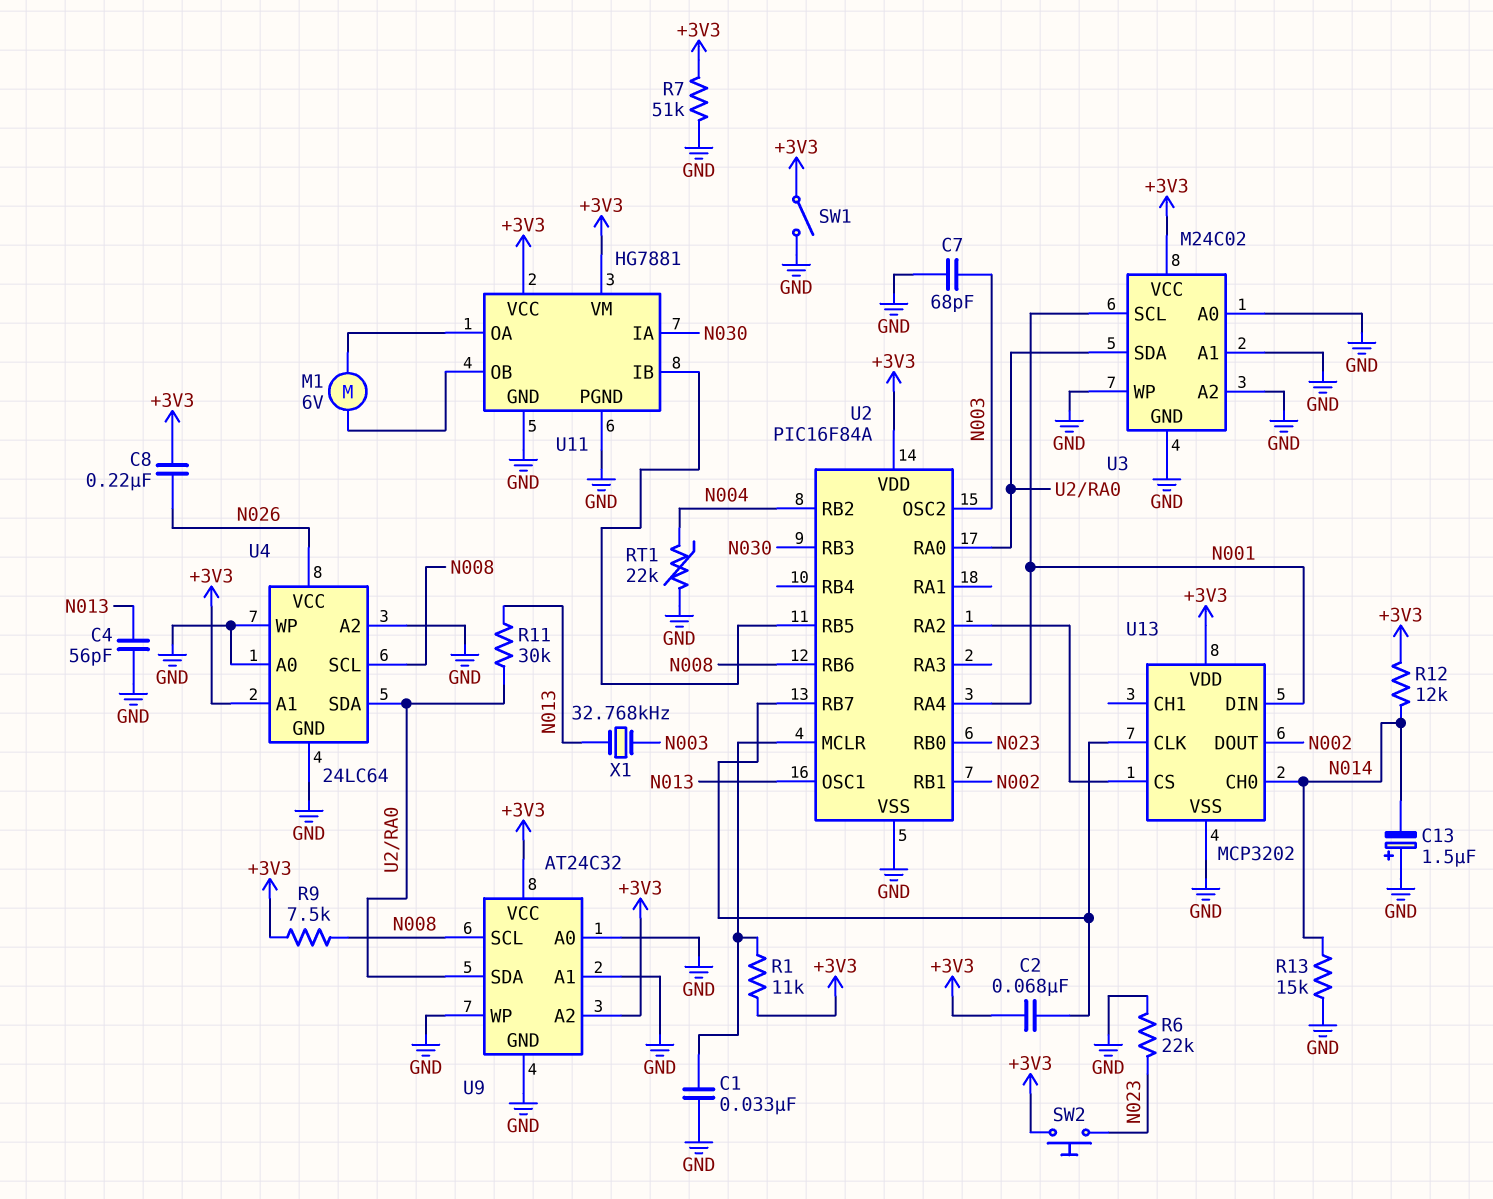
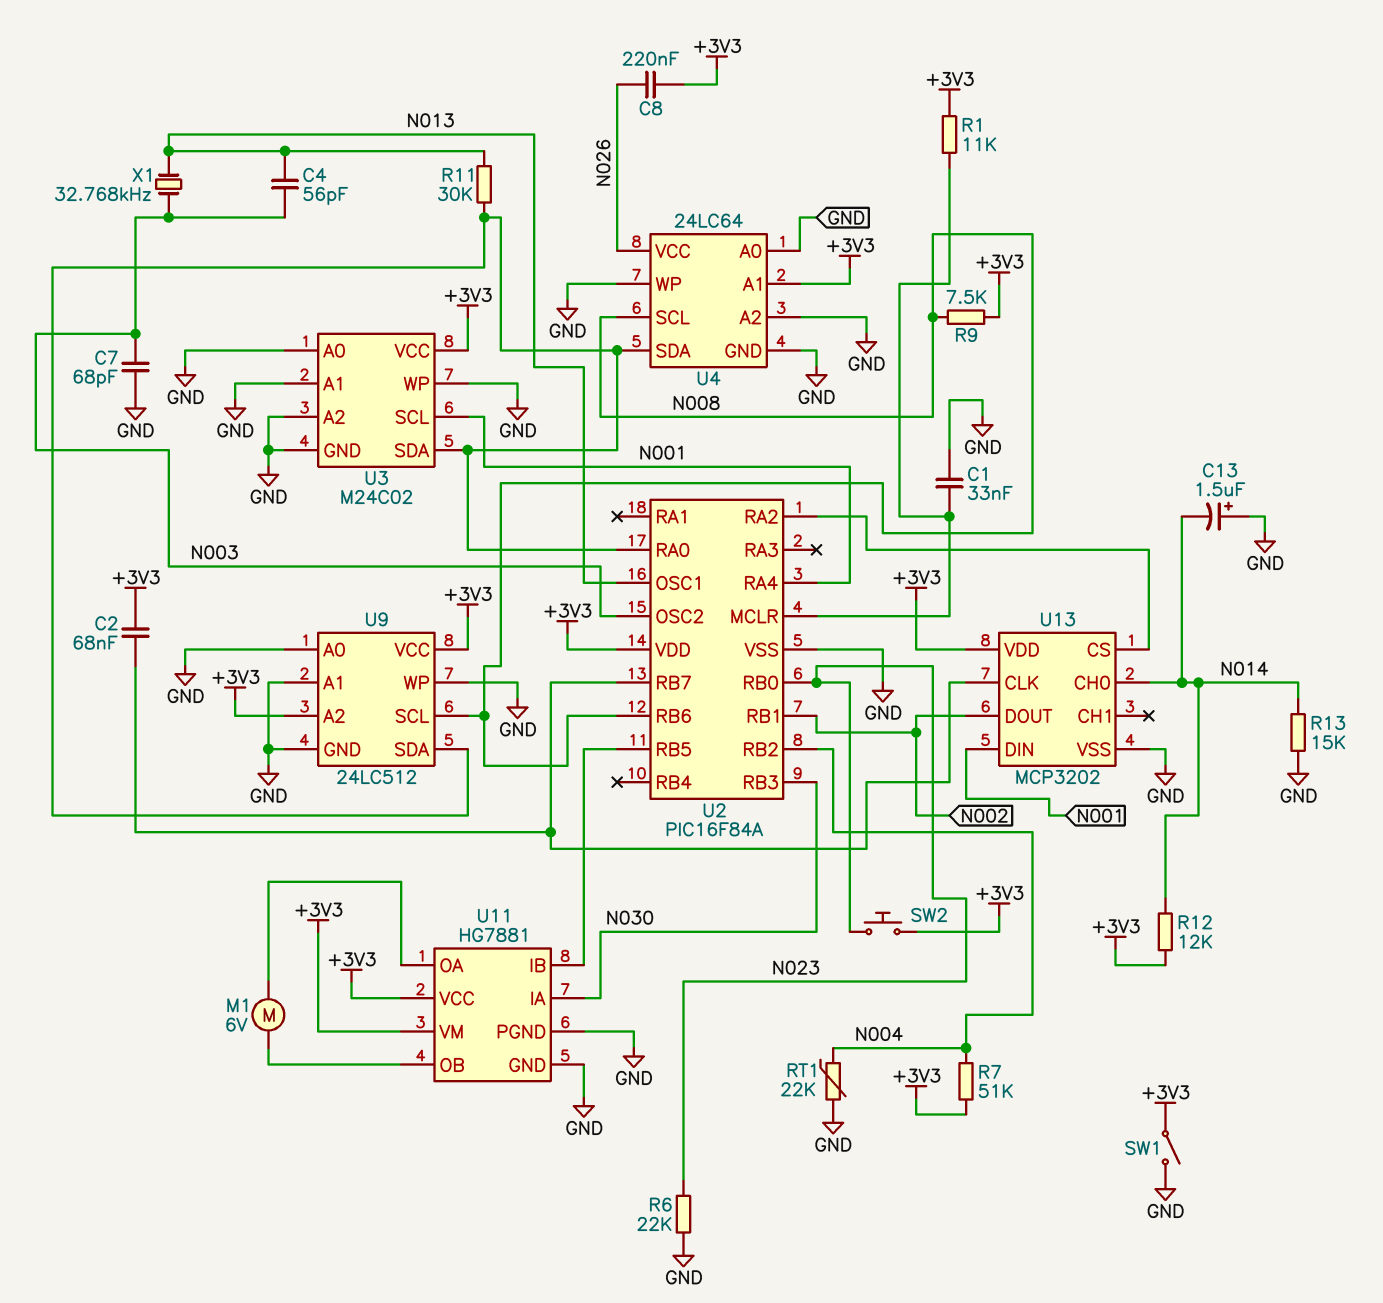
C4: 56pF (GND, N013) -> 56pF (N003, N013)
R7: 51k (+3V3, GND) -> 51k (+3V3, N004)
U9: AT24C32 -> 24LC512

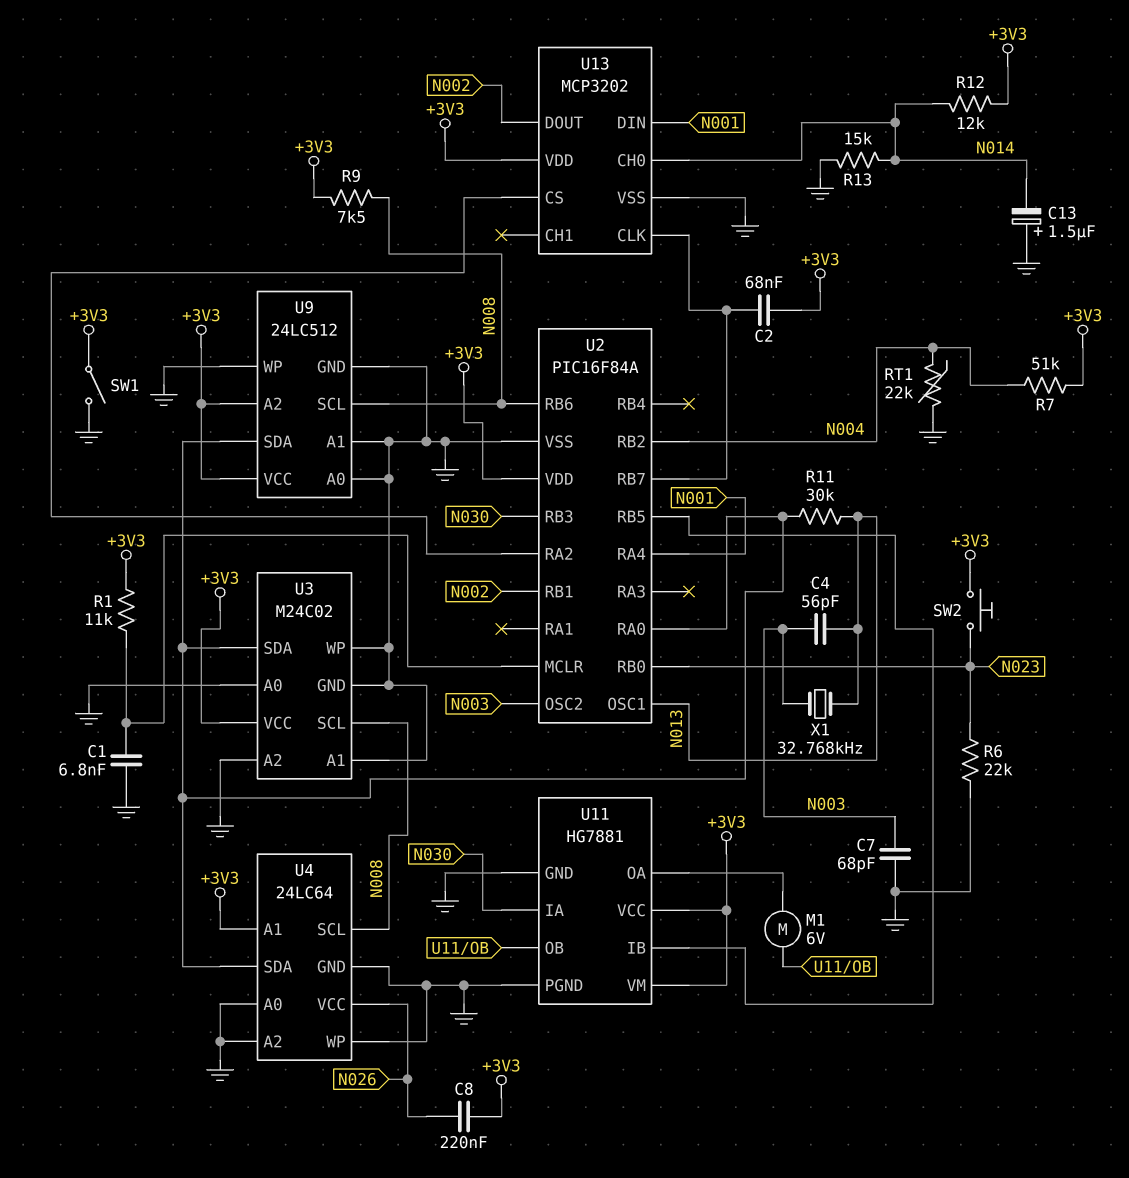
C1: 33nF (GND, U2/MCLR) -> 6.8nF (GND, U2/MCLR)
U3 pin SCL: N001 -> N008

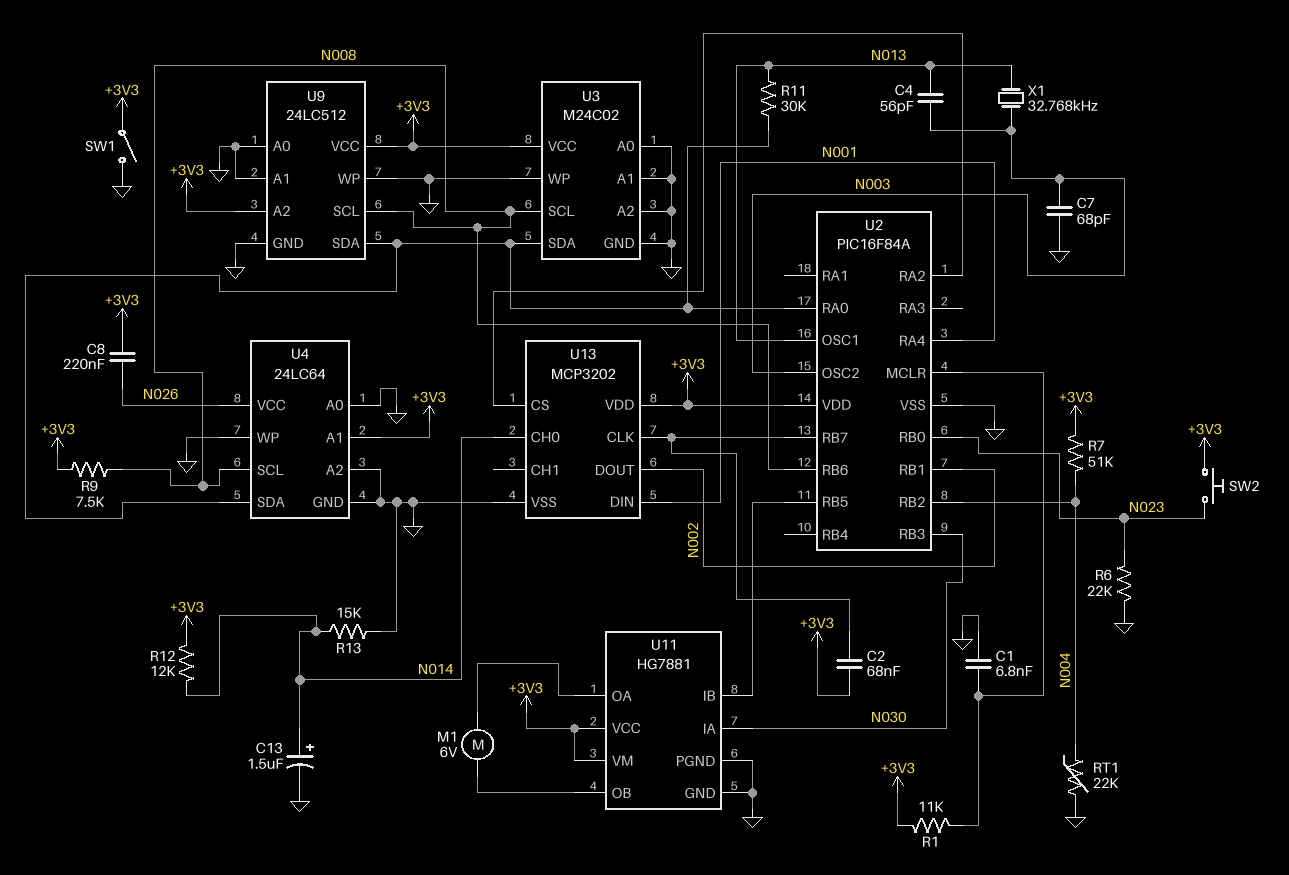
C13: 1.5uF (plus GND, minus N014) -> 1.5uF (plus N014, minus GND)

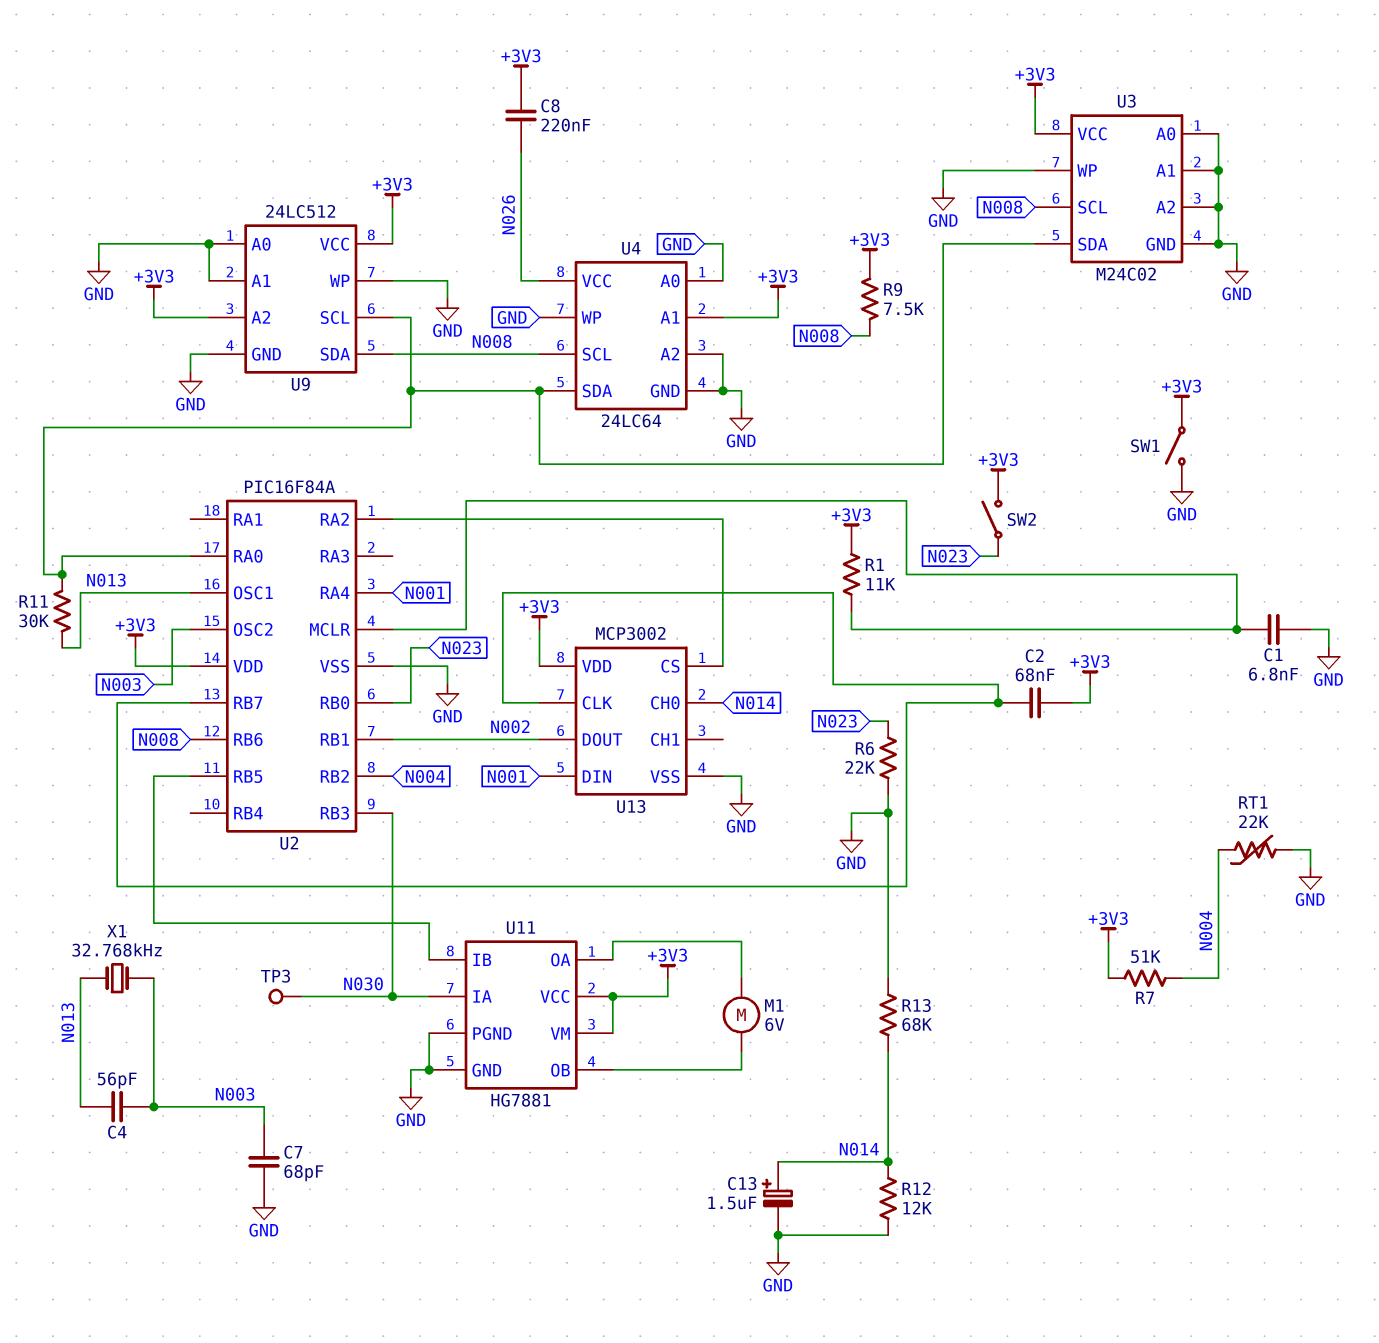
R12: 12k (+3V3, N014) -> 12k (GND, N014)
R13: 15k (GND, N014) -> 68k (GND, N014)
SW2: button (+3V3, N023) -> switch (+3V3, N023)
TP3: none -> test point (N030)
U9 pin SCL: N008 -> U2/RA0
U9 pin SDA: U2/RA0 -> N008
U13: MCP3202 -> MCP3002

